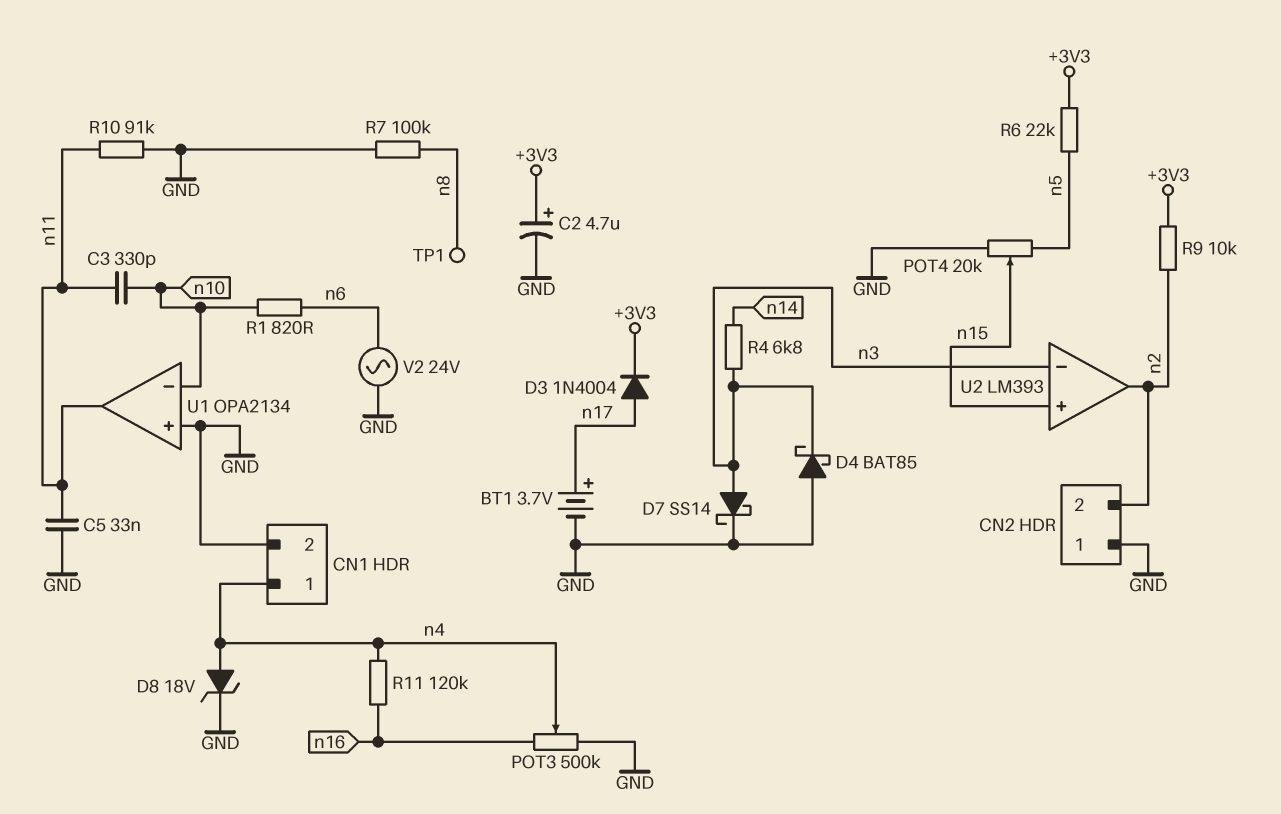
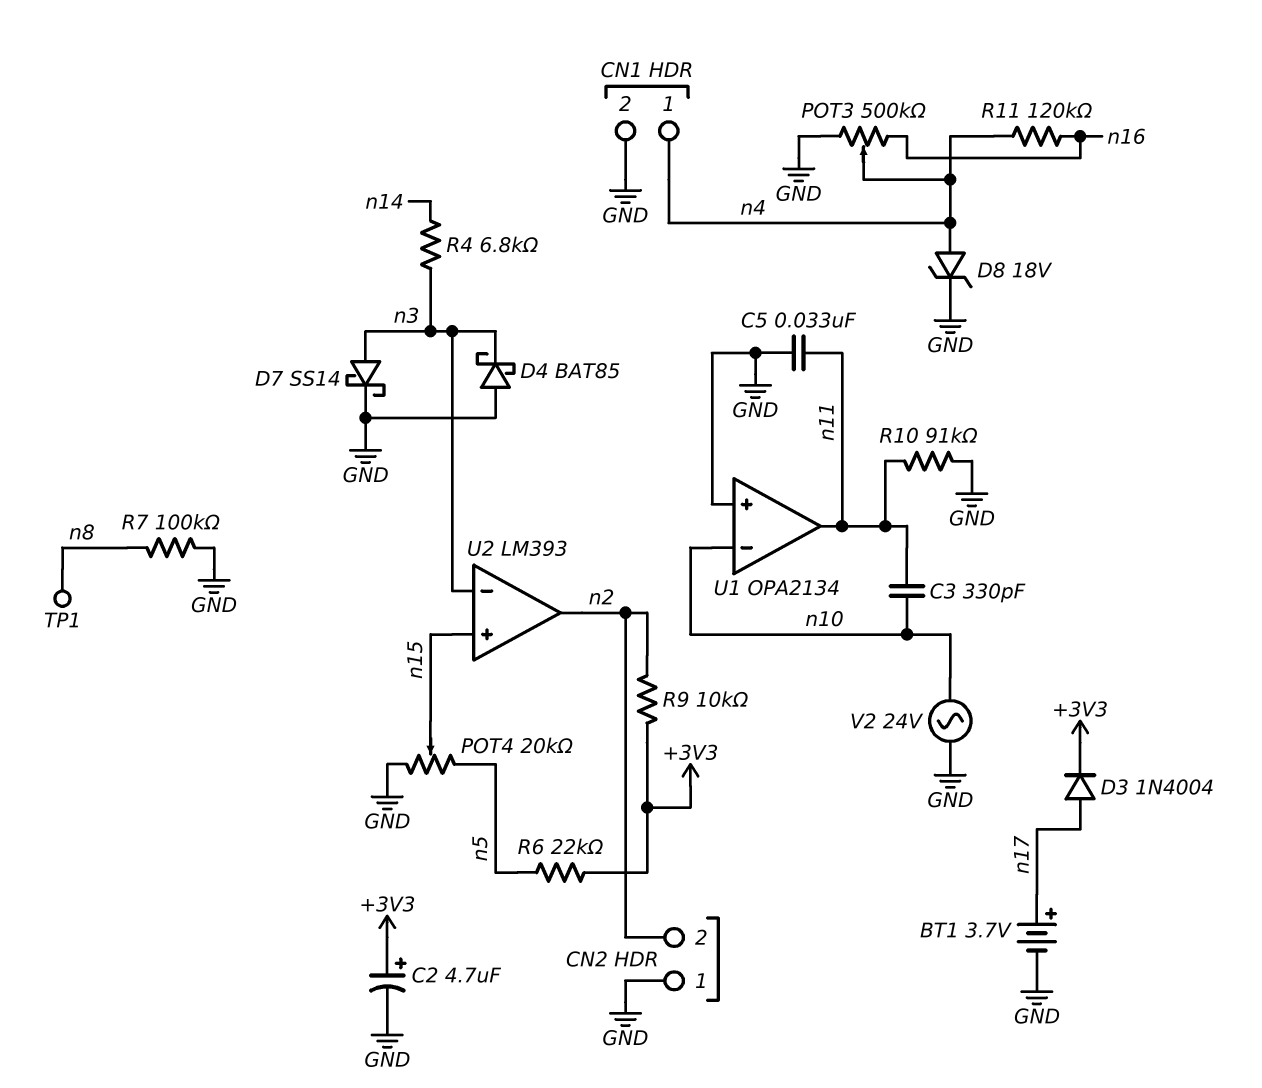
R1: 820 (n6, n10) -> none
V2: AC 24V (GND, n6) -> AC 24V (GND, n10)

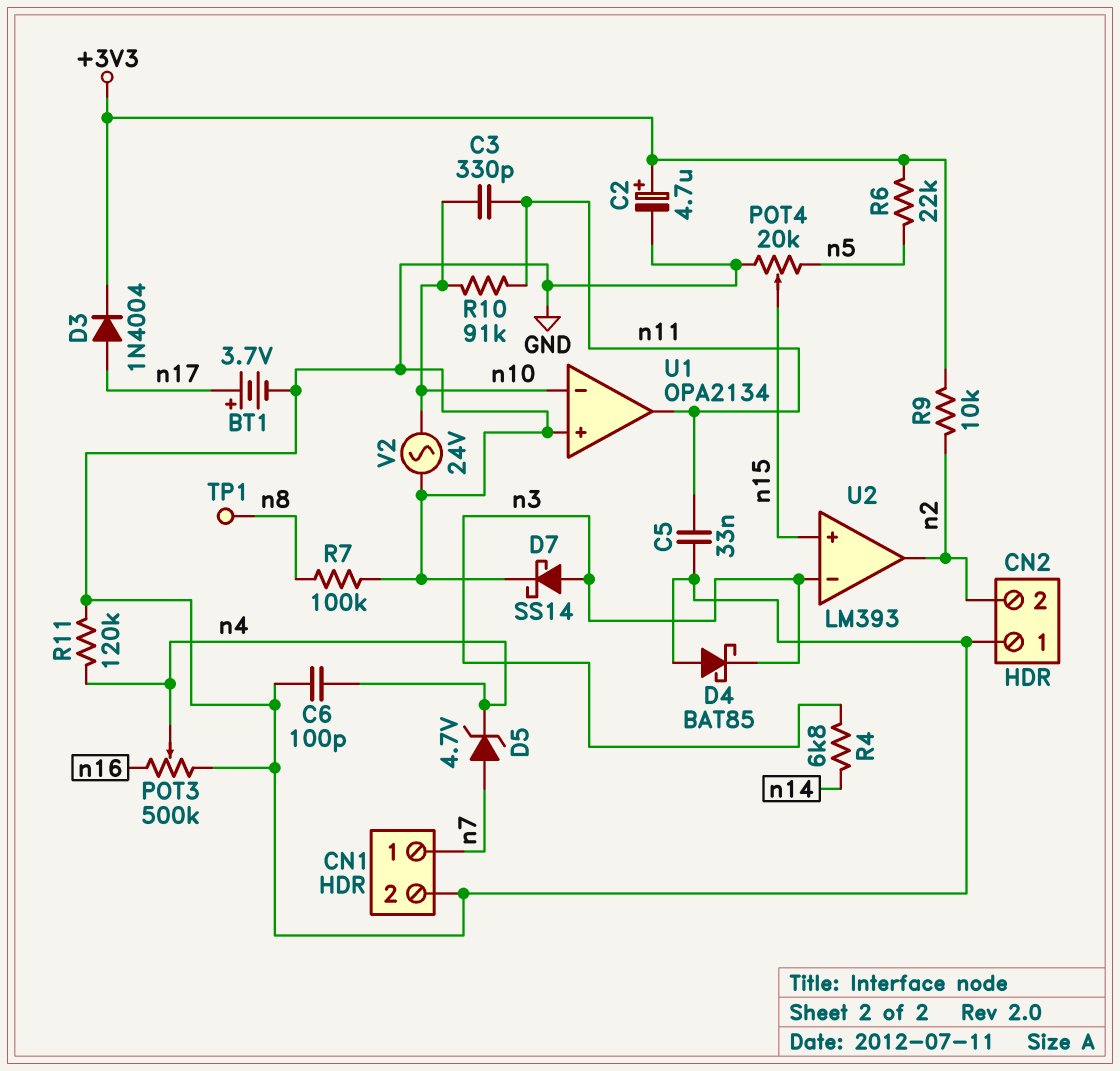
C6: none -> 100pF (GND, n4)
CN1 pin 1: n4 -> n7
D5: none -> zener 4.7V (A n7, K n4)
D8: zener 18V (A n4, K GND) -> none
R10: 91k (GND, n11) -> 91k (n10, n11)
R11: 120k (n4, n16) -> 120k (GND, n4)

